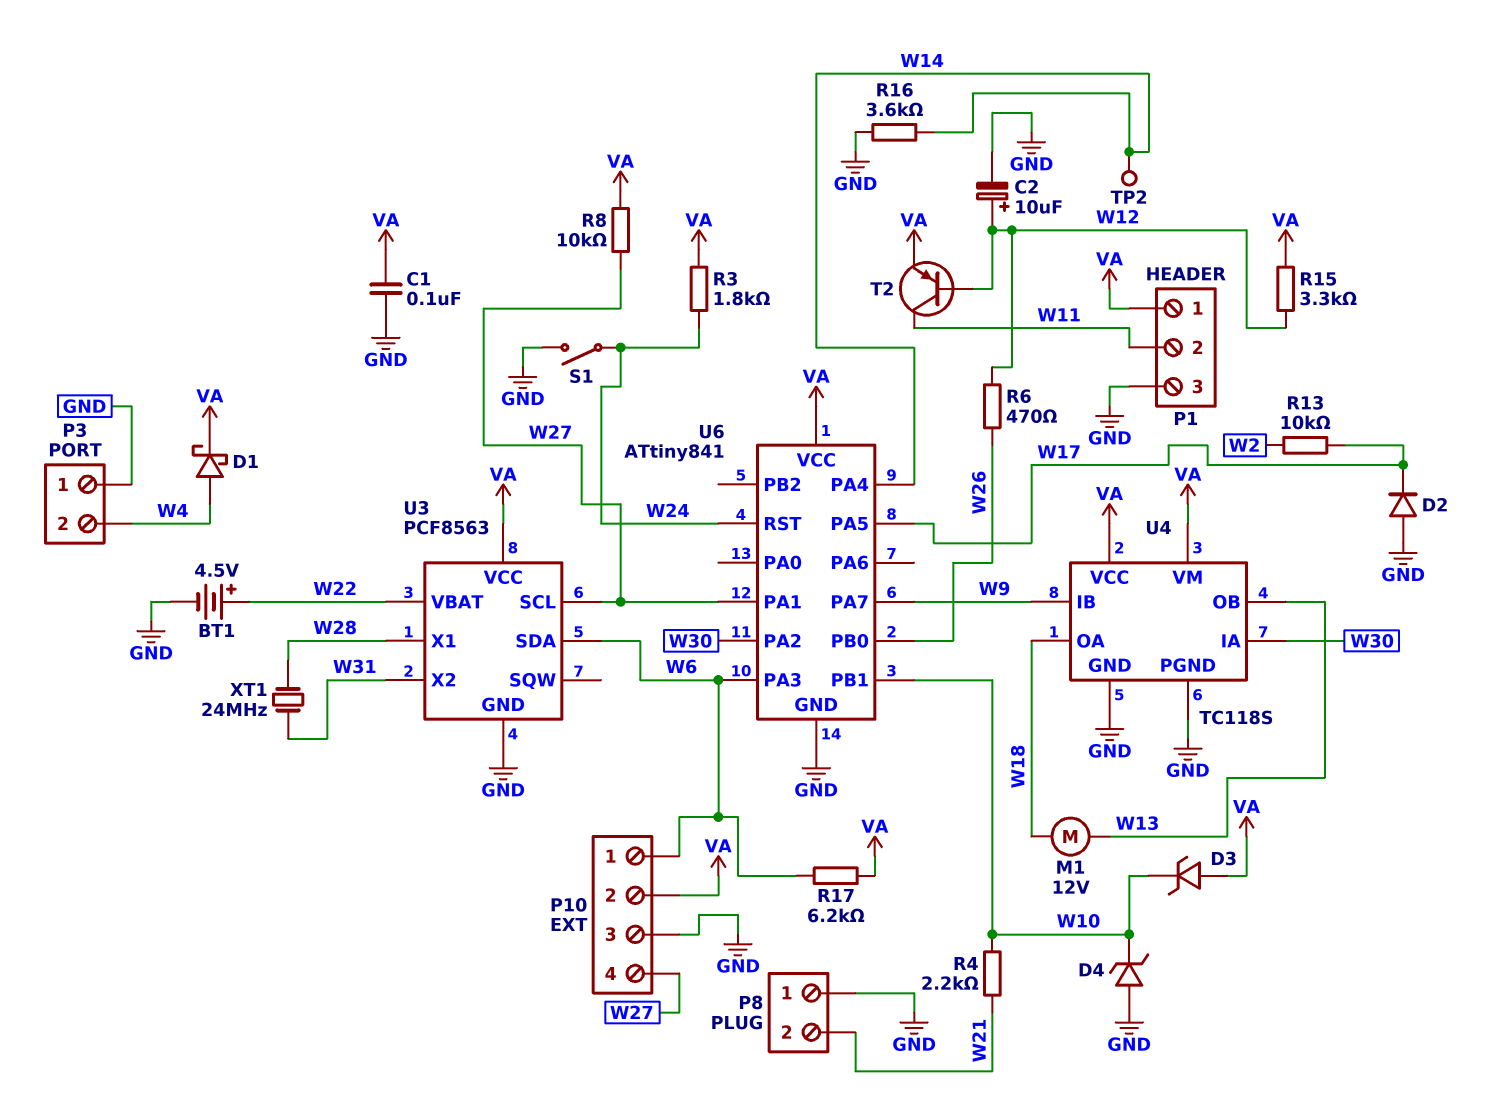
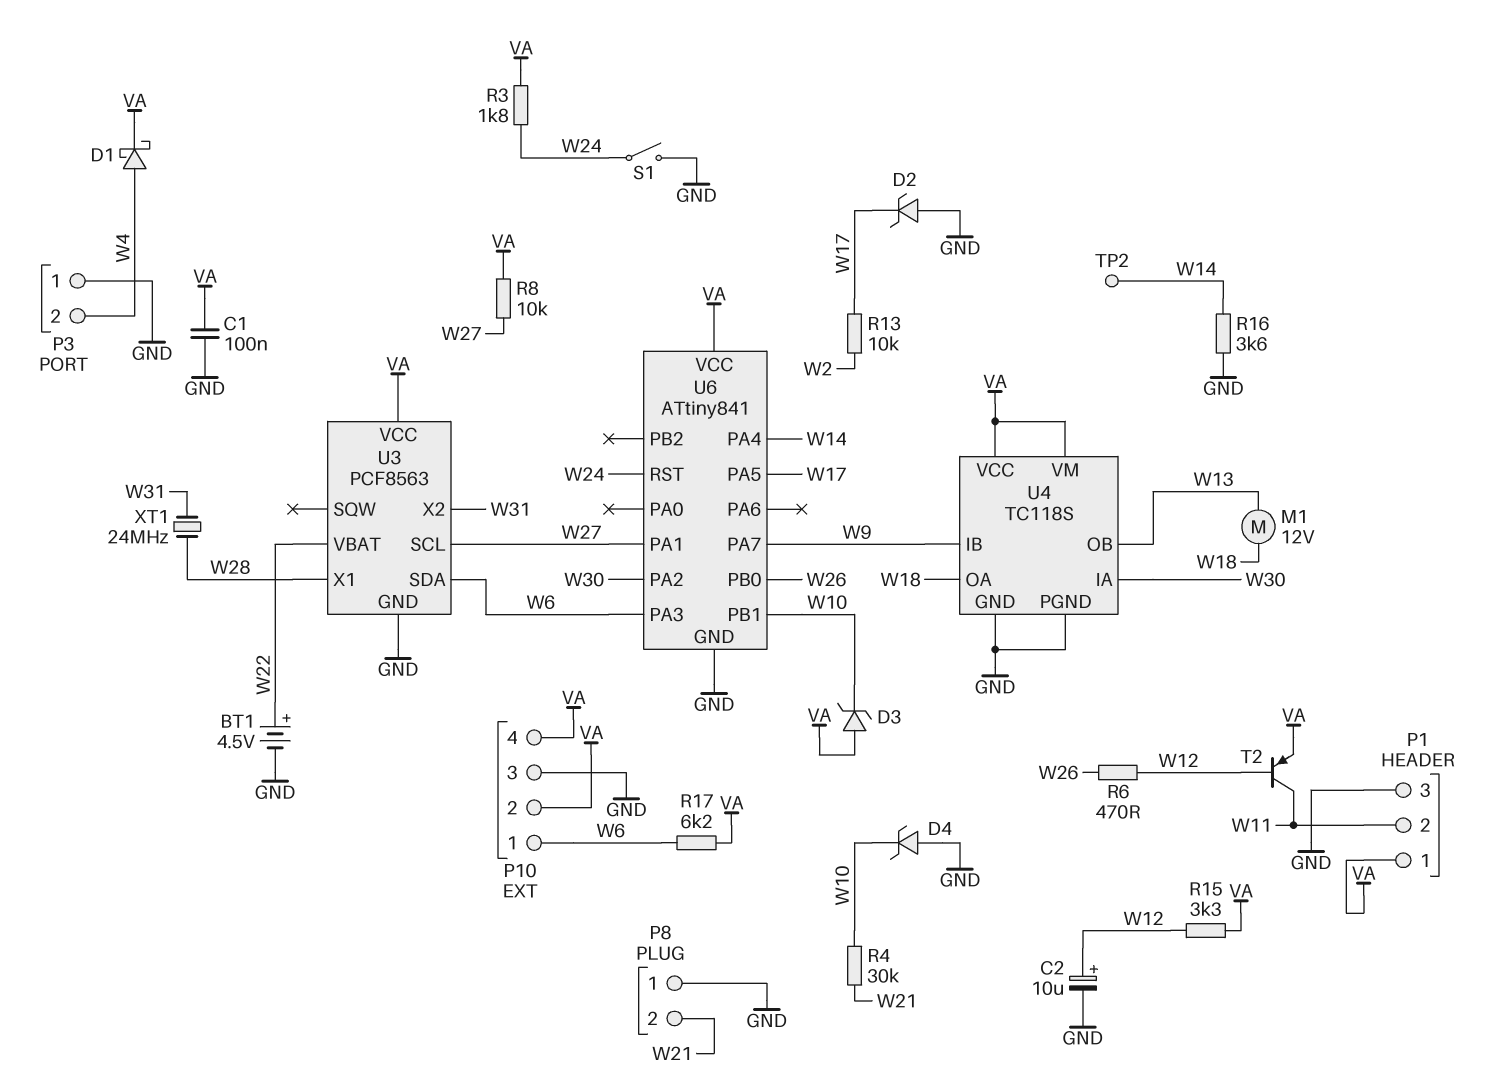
D2: diode (A GND, K W17) -> zener (A GND, K W17)
P10 pin 4: W27 -> VA
R4: 2.2k (W10, W21) -> 30k (W10, W21)

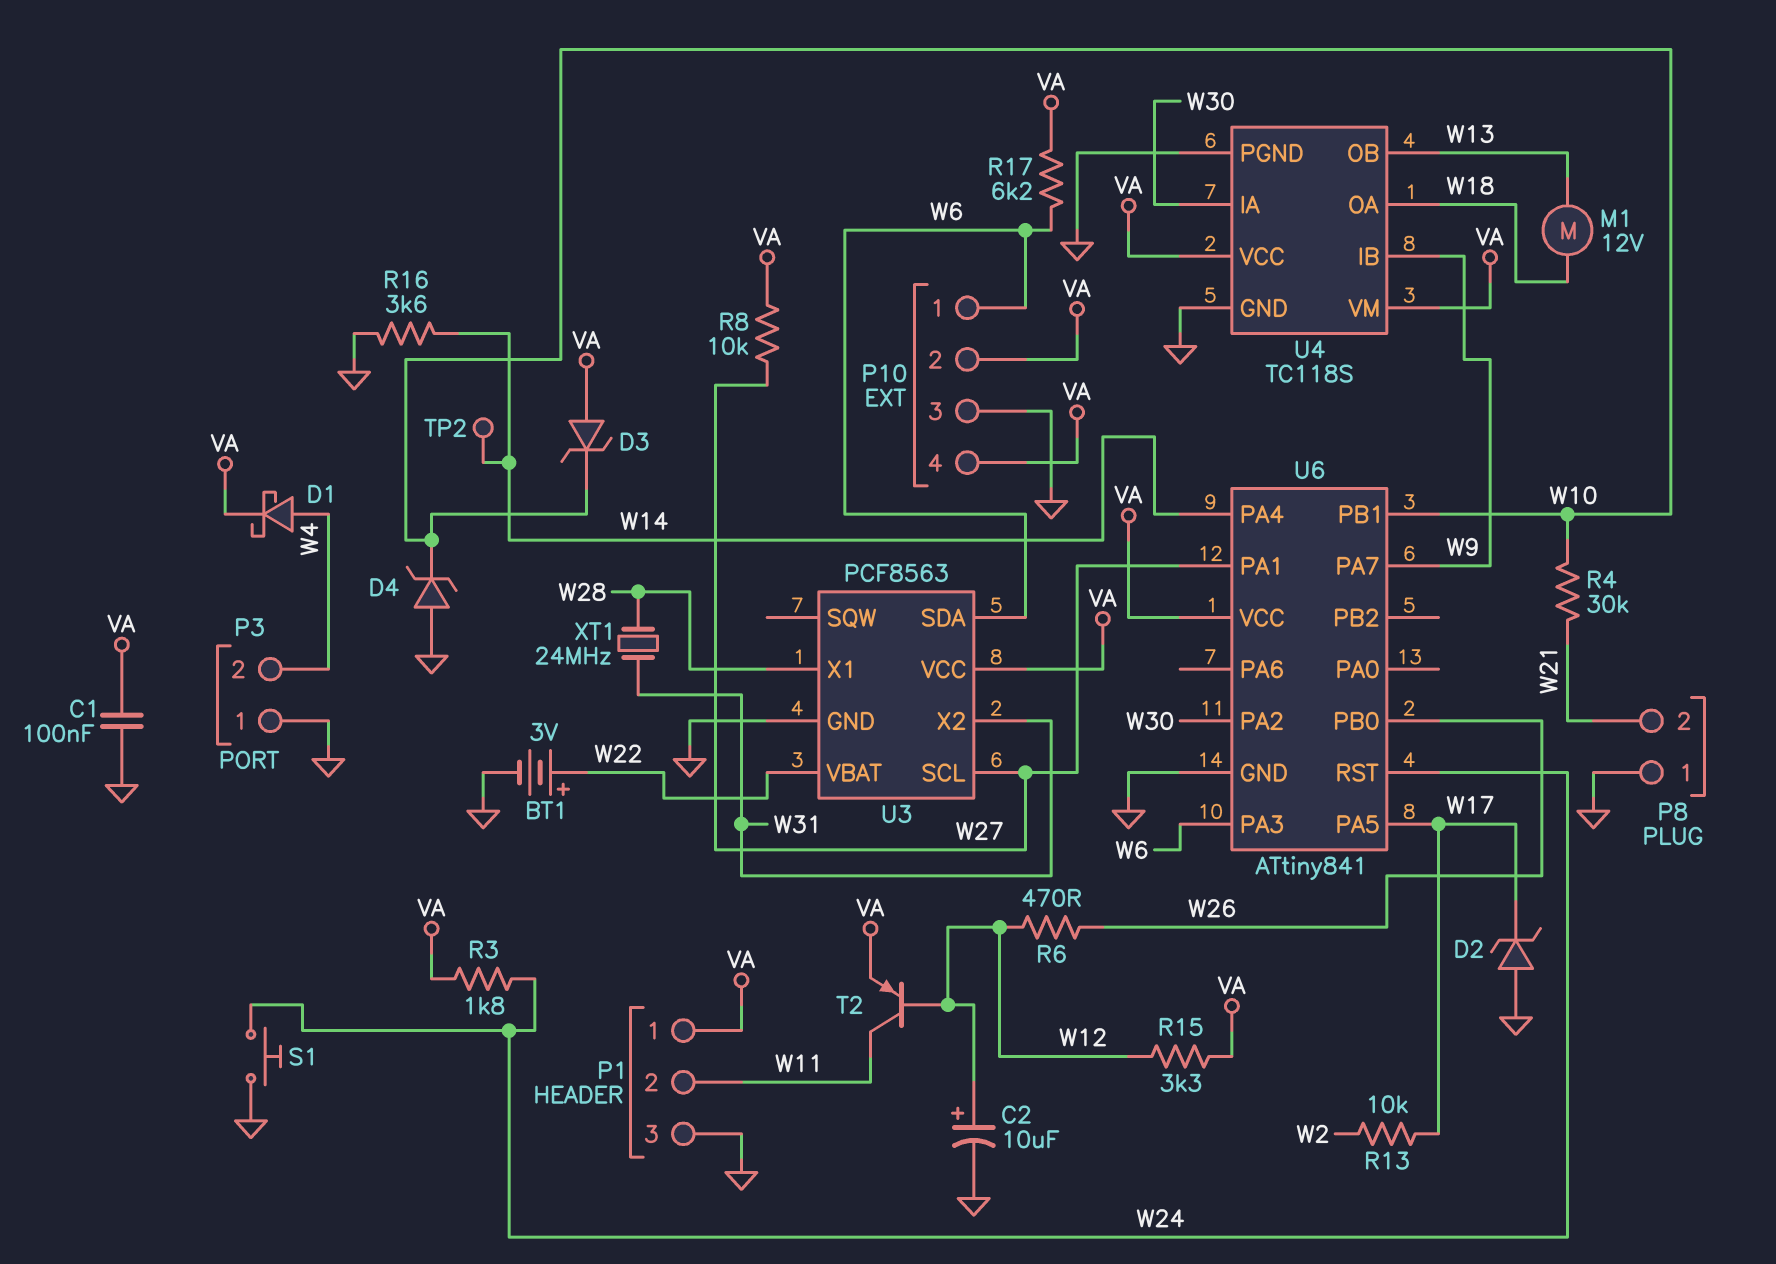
BT1: 4.5V (plus W22, minus GND) -> 3V (plus W22, minus GND)
S1: switch (GND, W24) -> button (GND, W24)

